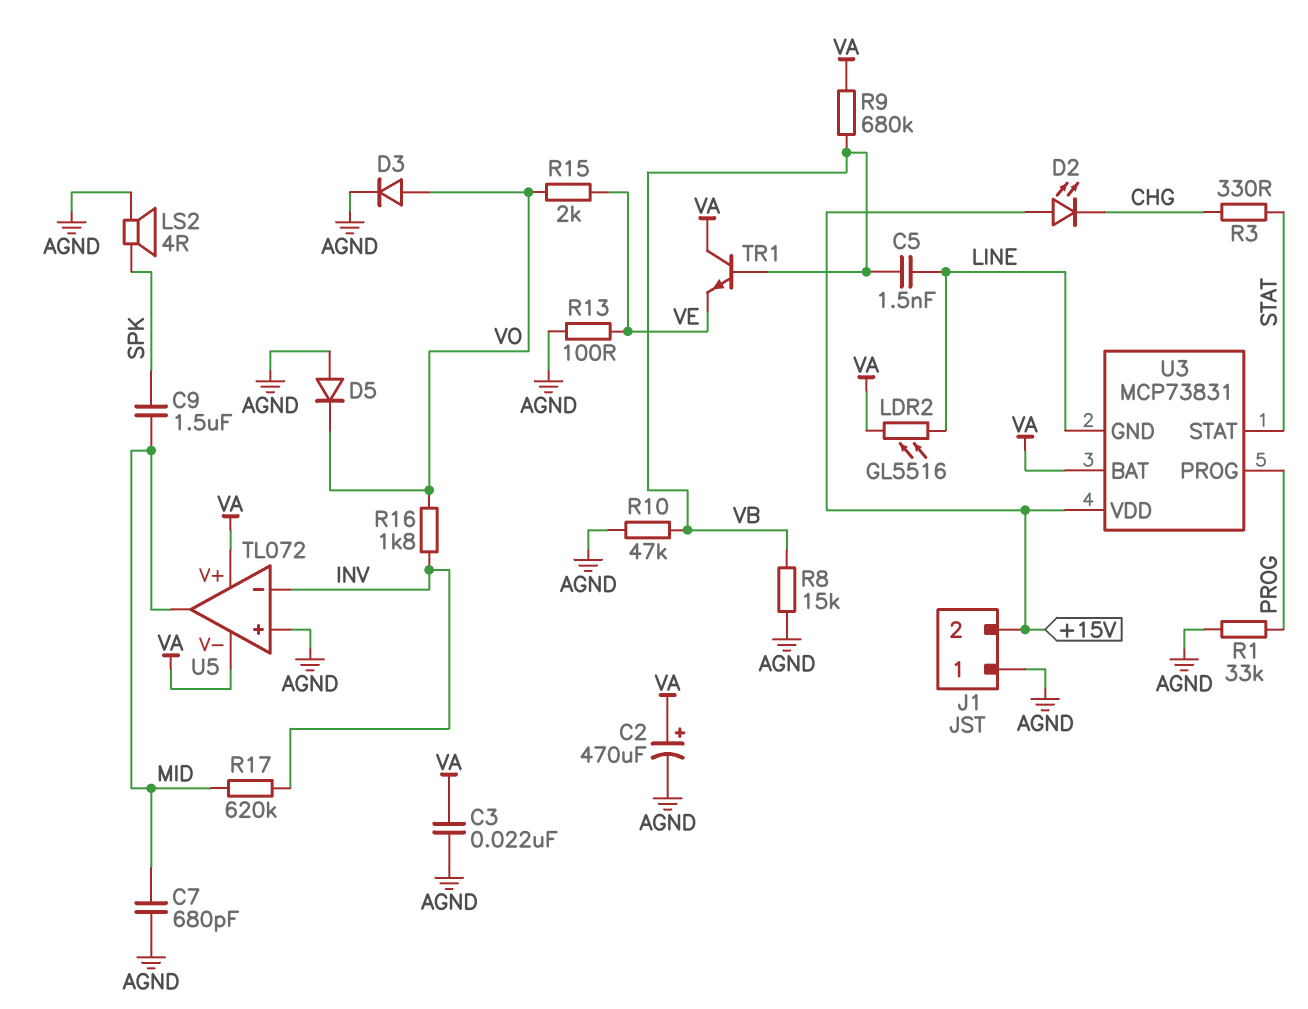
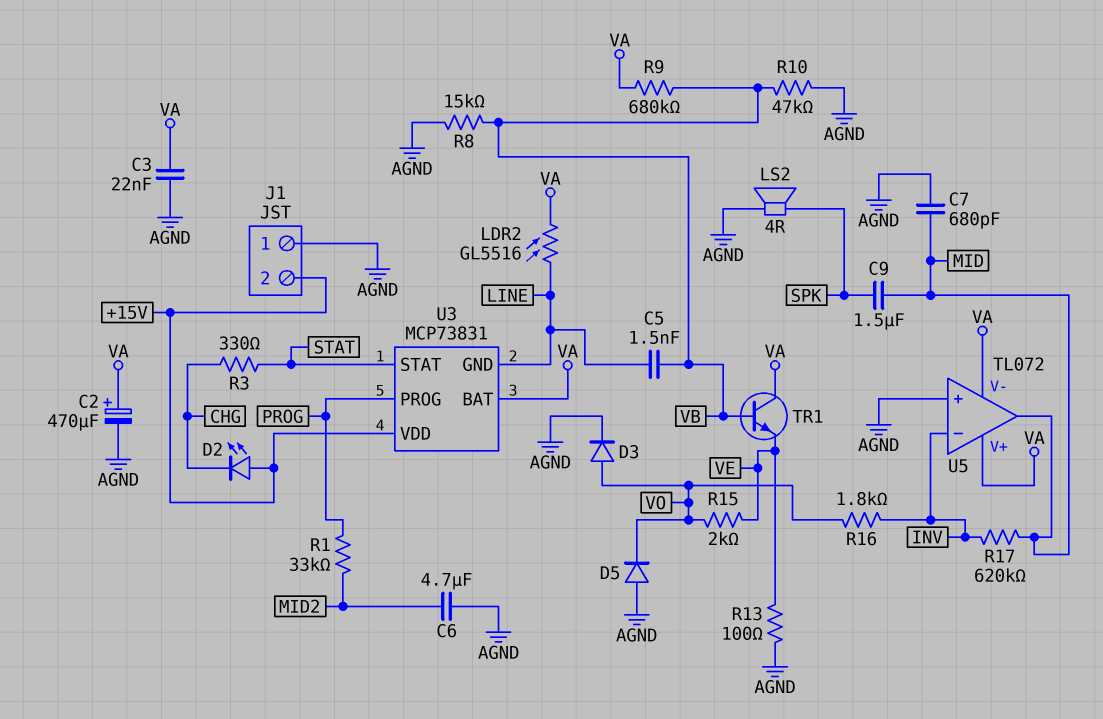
C6: none -> 4.7uF (AGND, MID2)
R1: 33k (AGND, PROG) -> 33k (MID2, PROG)

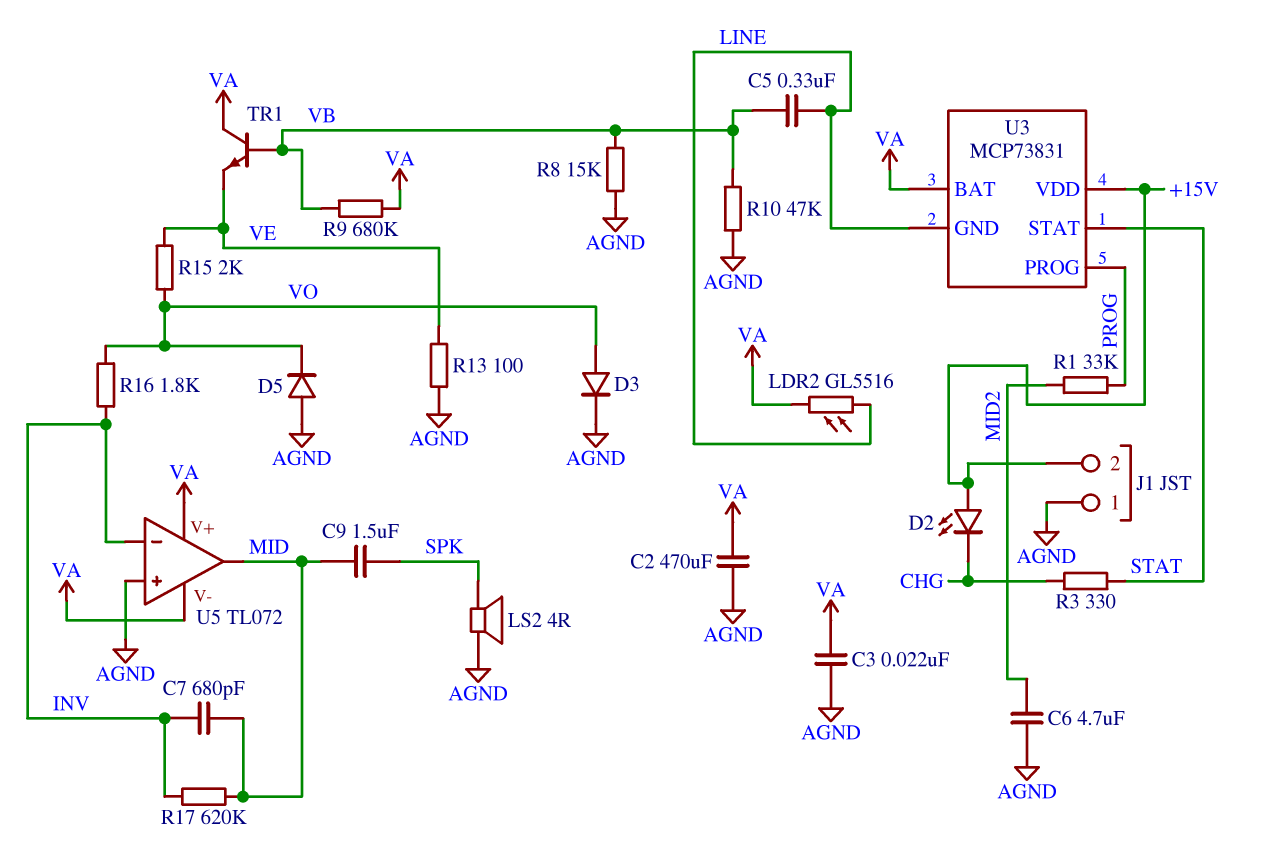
C2: 470uF (plus VA, minus AGND) -> 470uF (AGND, VA)
C5: 1.5nF (LINE, VB) -> 330nF (LINE, VB)
C7: 680pF (AGND, MID) -> 680pF (INV, MID)

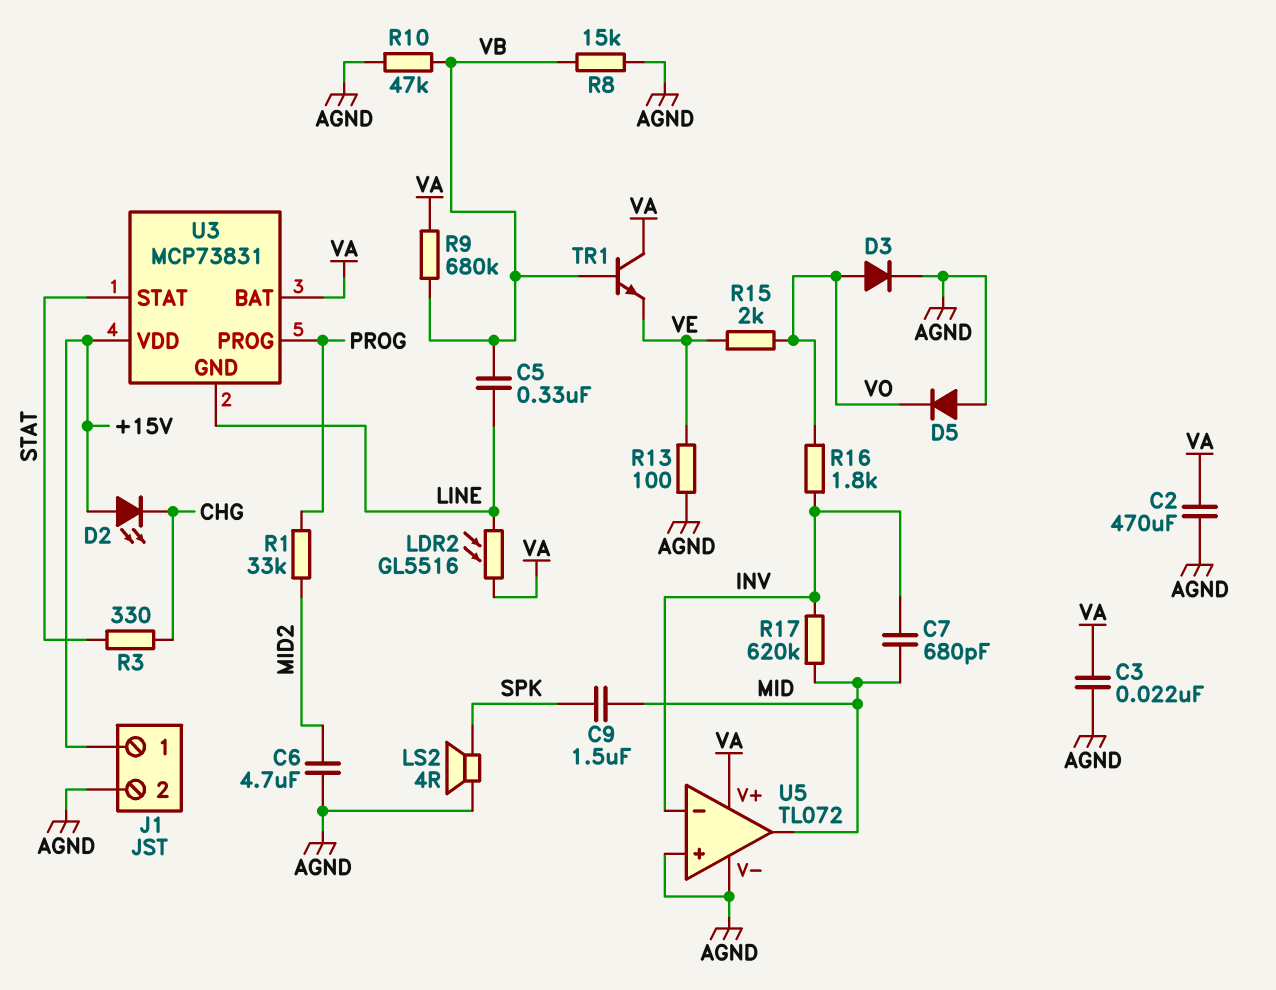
J1 pin 1: AGND -> +15V
J1 pin 2: +15V -> AGND
U5 pin V-: VA -> AGND

